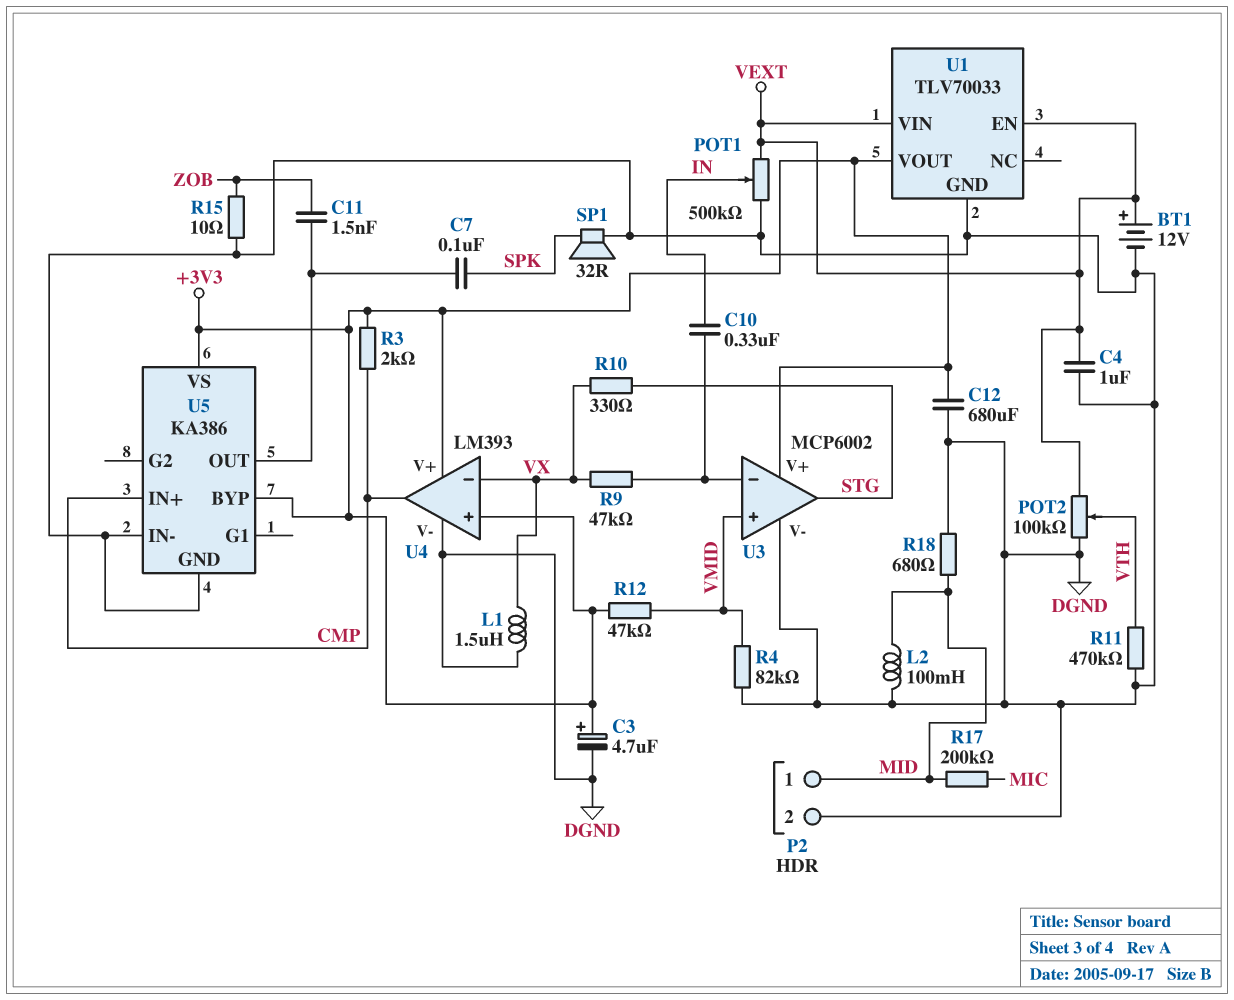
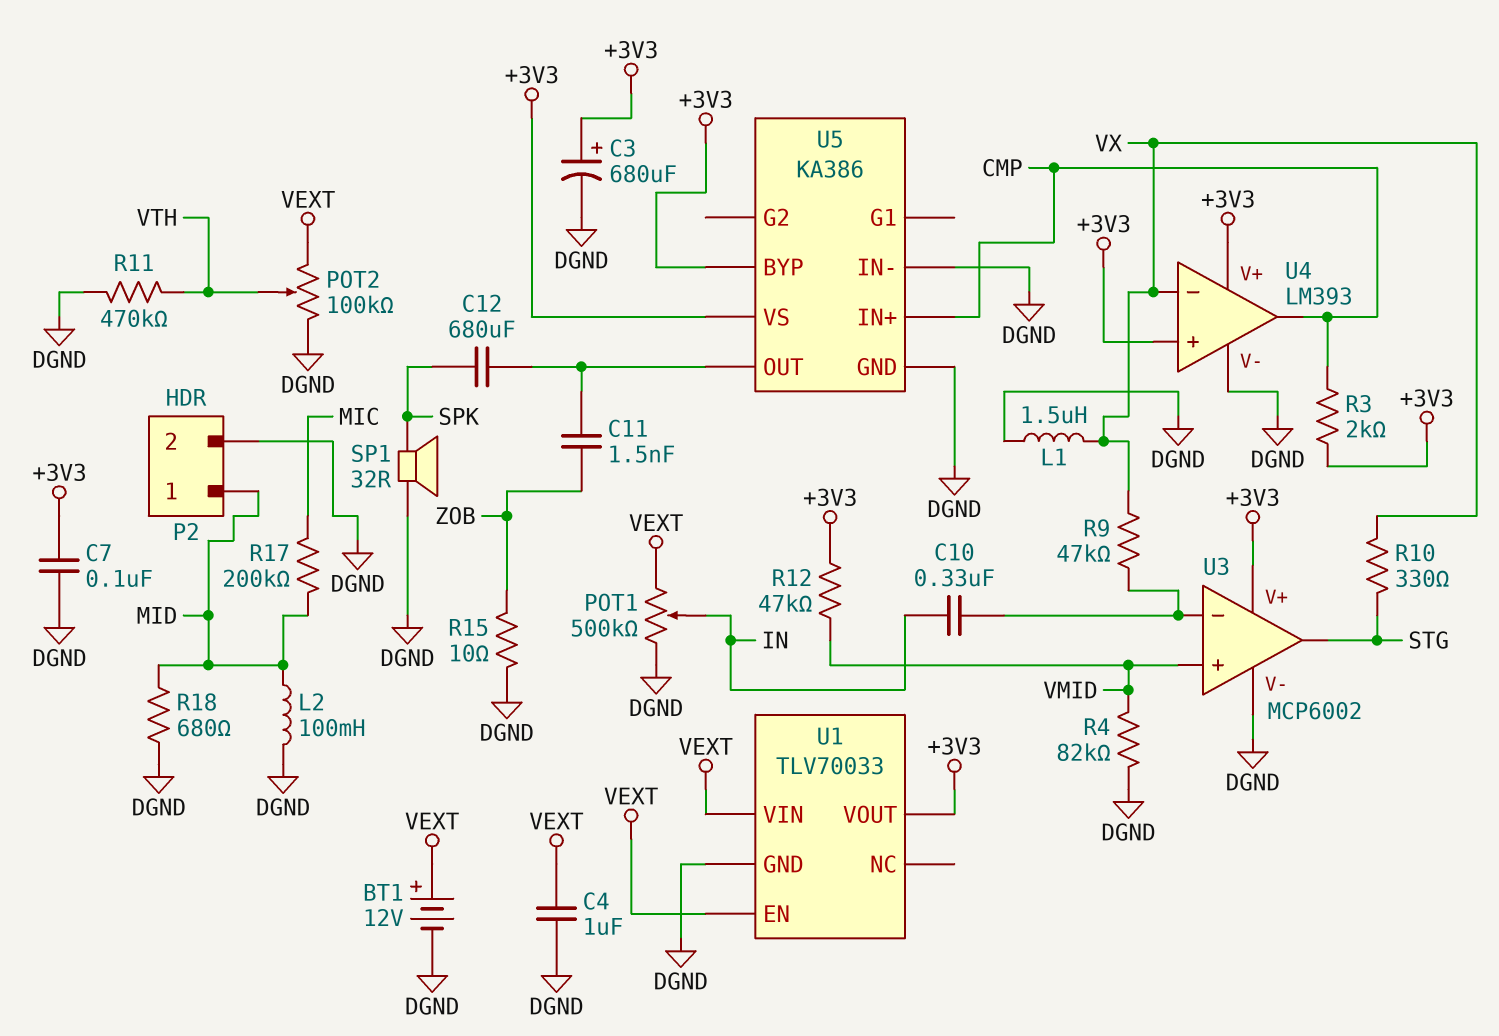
C3: 4.7uF (plus +3V3, minus DGND) -> 680uF (plus +3V3, minus DGND)
C7: 100nF (SPK, U5/OUT) -> 100nF (+3V3, DGND)
C12: 680uF (+3V3, DGND) -> 680uF (SPK, U5/OUT)

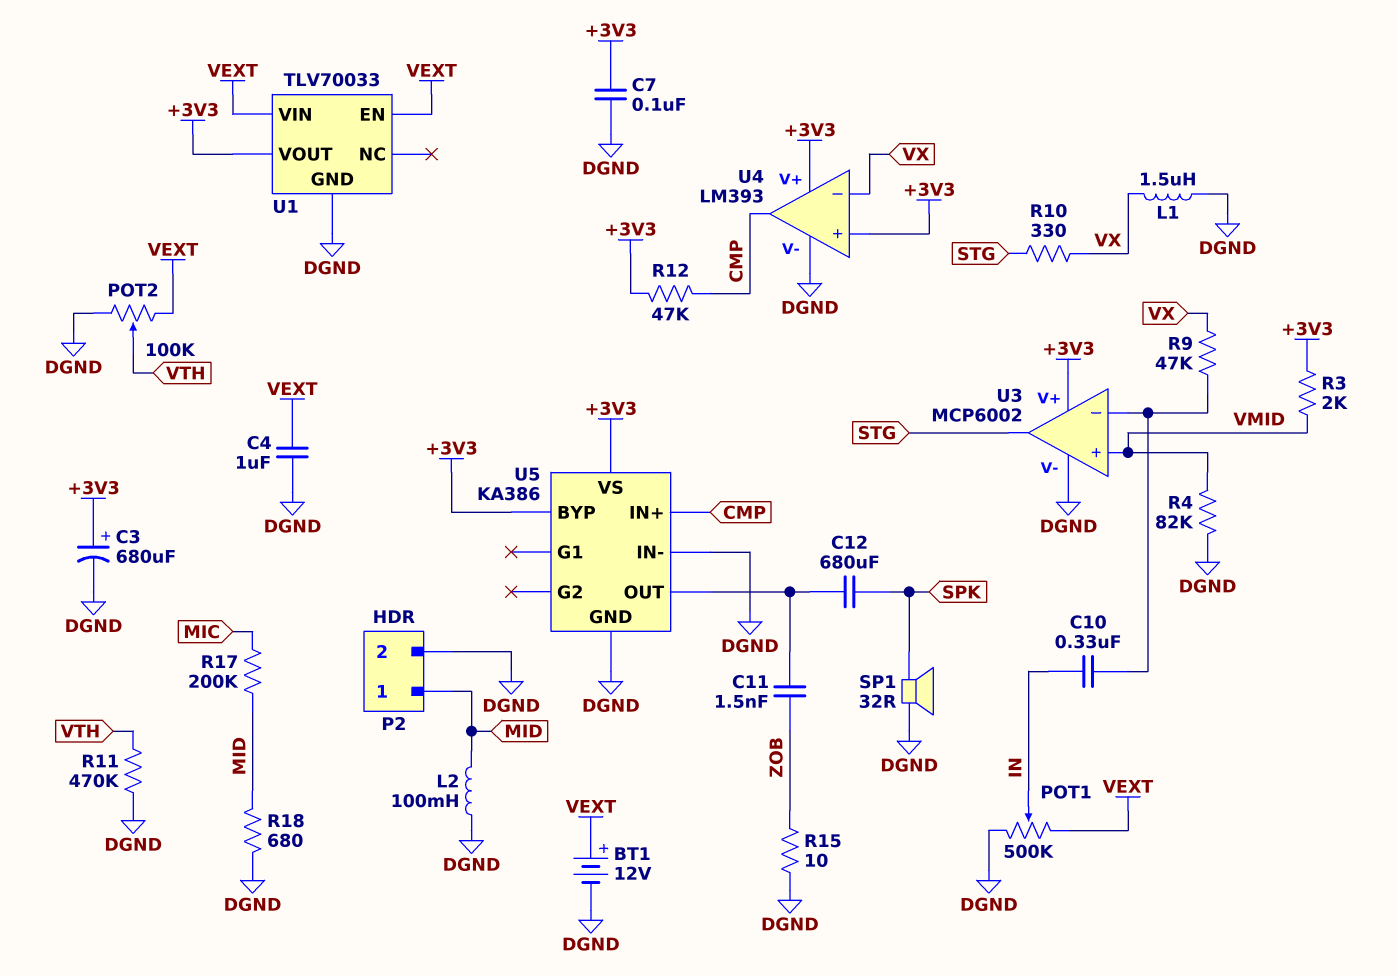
R3: 2k (+3V3, CMP) -> 2k (+3V3, VMID)
R12: 47k (+3V3, VMID) -> 47k (+3V3, CMP)

